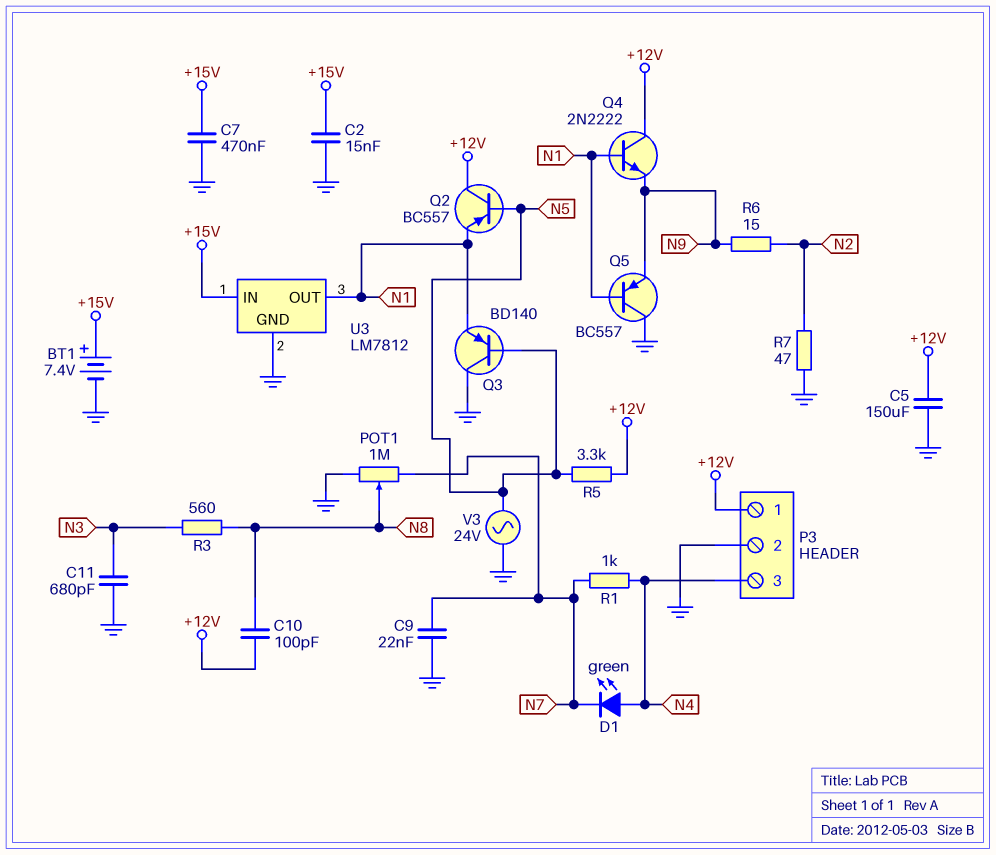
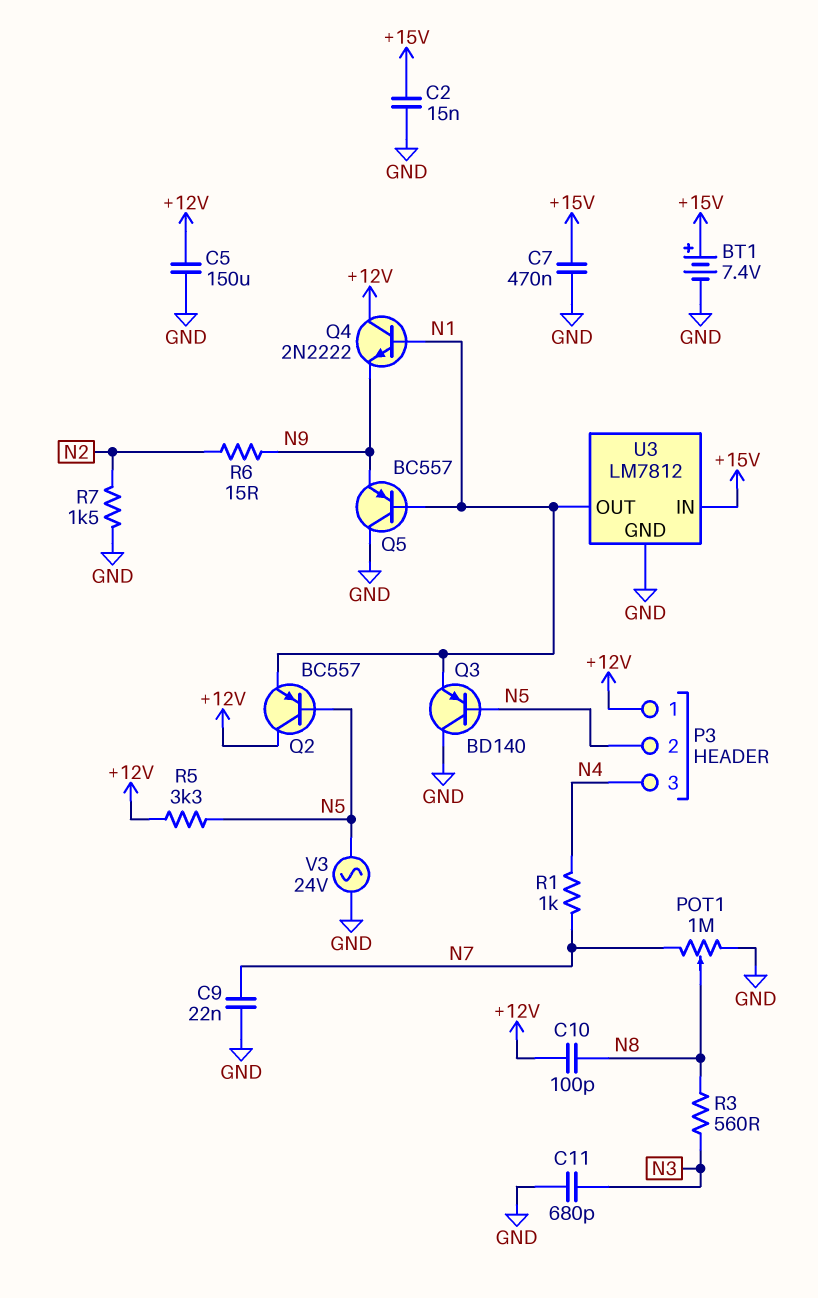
D1: LED green (A N4, K N7) -> none
P3 pin 2: GND -> N5
R7: 47 (GND, N2) -> 1.5k (GND, N2)

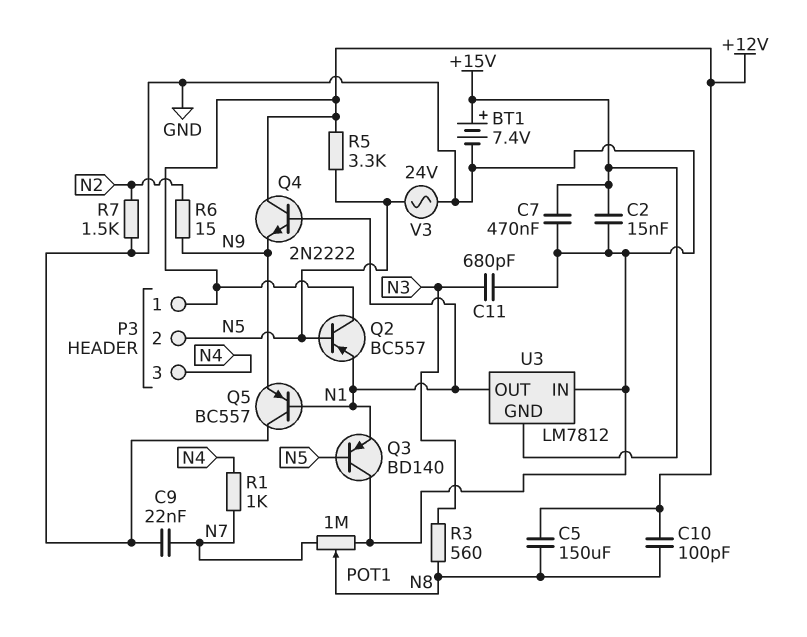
C5: 150uF (+12V, GND) -> 150uF (+12V, N8)
U3 pin GND: GND -> +15V
U3 pin IN: +15V -> GND

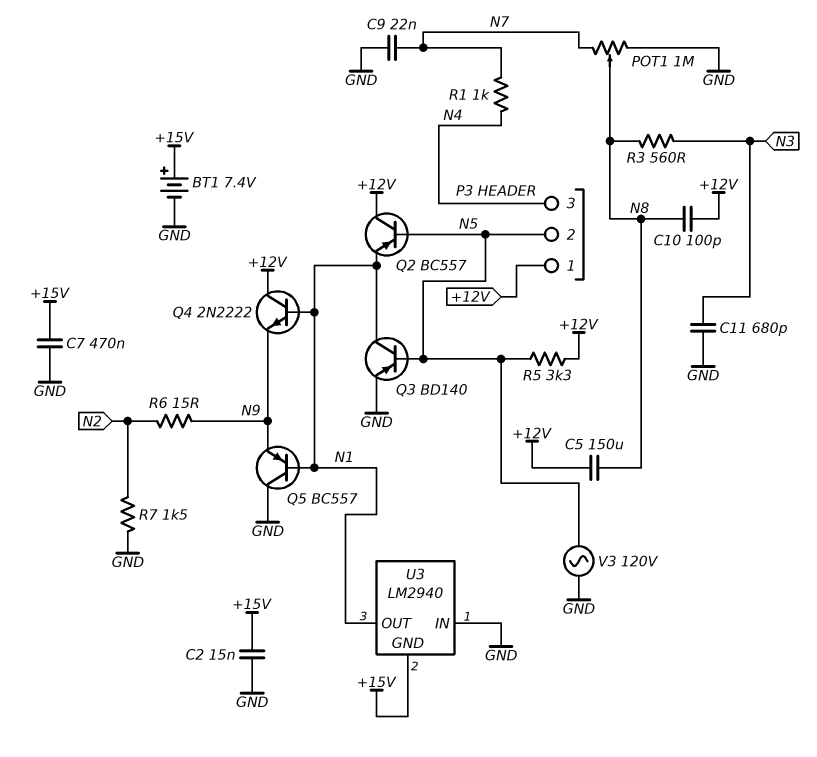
Q3: PNP BD140 (B N5, C GND, E N1) -> PNP BD140 (B N5, C N1, E GND)
U3: LM7812 -> LM2940
V3: AC 24V (GND, N5) -> AC 120V (GND, N5)

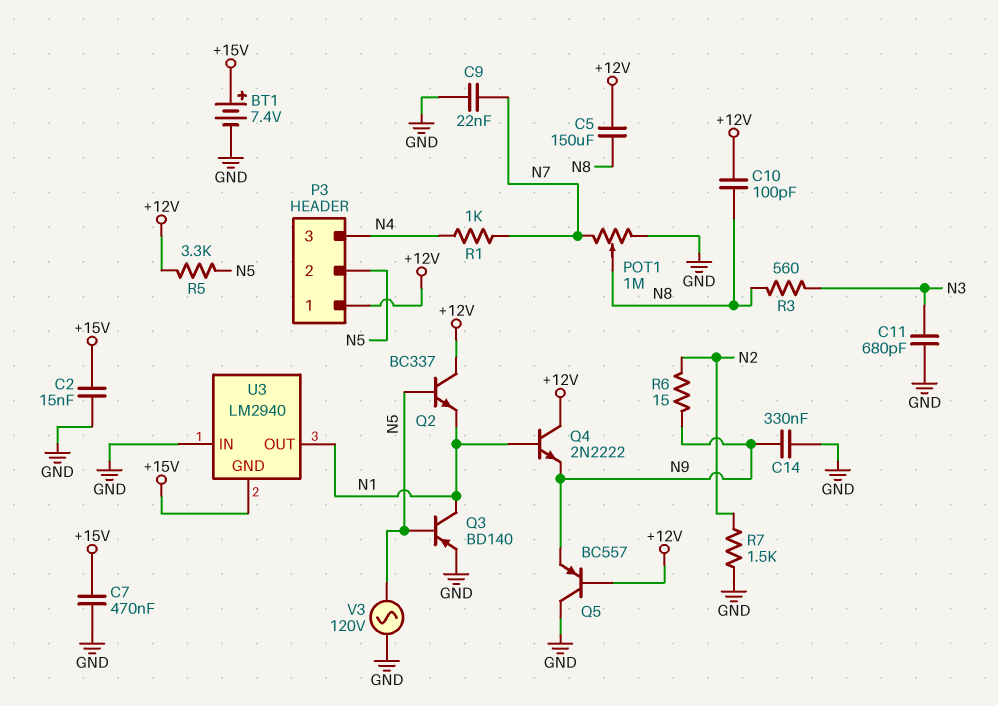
C14: none -> 330nF (GND, N9)
Q2: PNP BC557 (B N5, C +12V, E N1) -> NPN BC337 (B N5, C +12V, E N1)
Q5: PNP BC557 (B N1, C GND, E N9) -> PNP BC557 (B +12V, C GND, E N9)

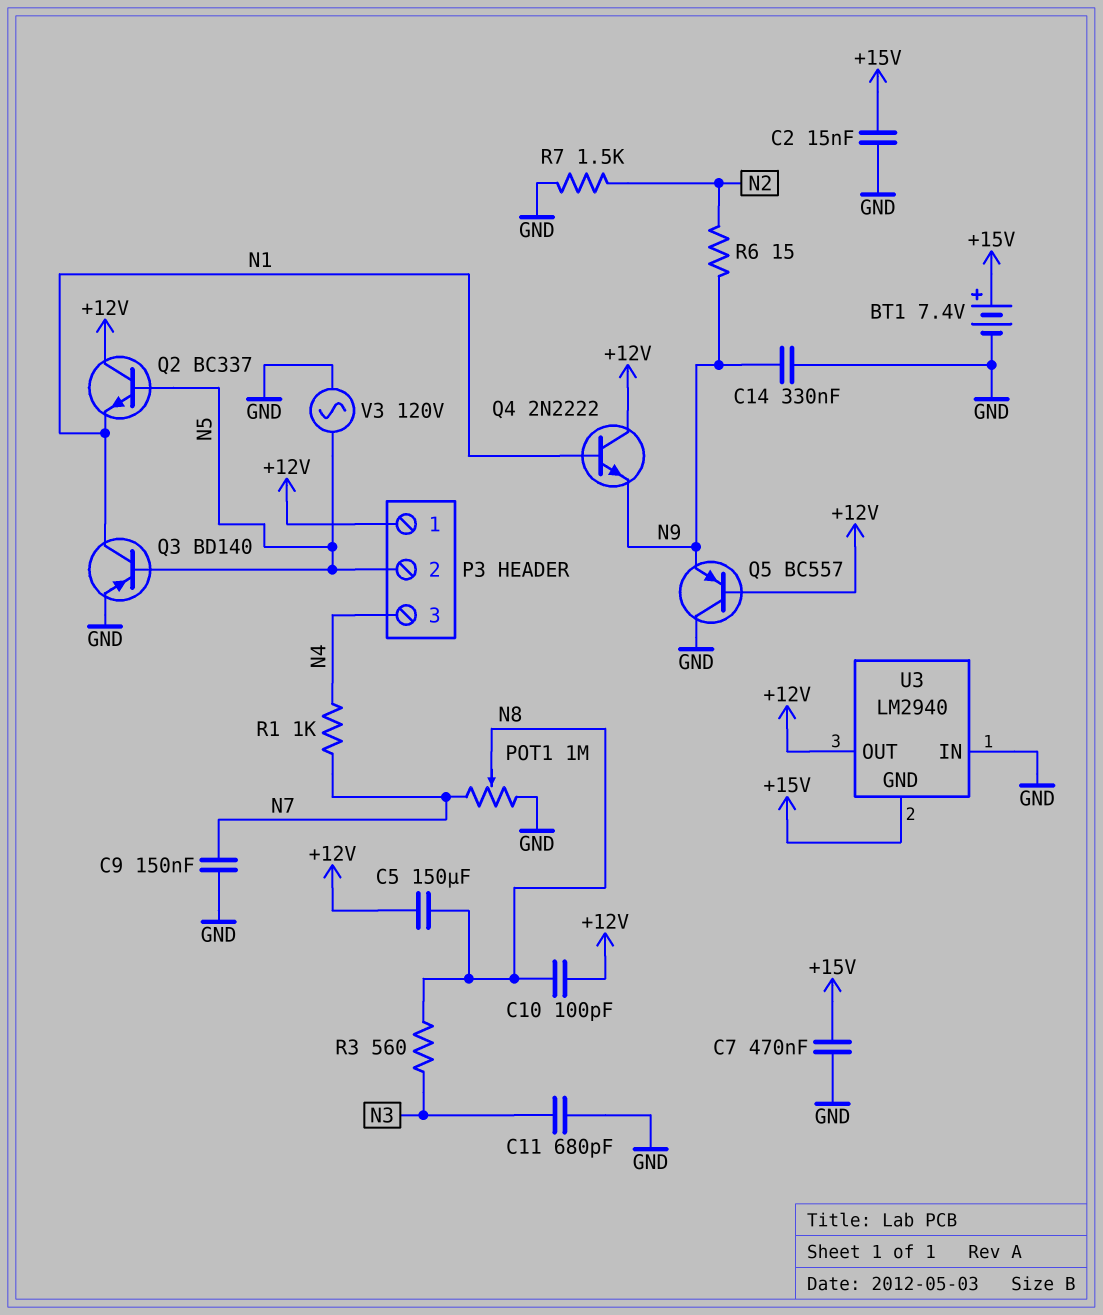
C9: 22nF (GND, N7) -> 150nF (GND, N7)
R5: 3.3k (+12V, N5) -> none
U3 pin OUT: N1 -> +12V

